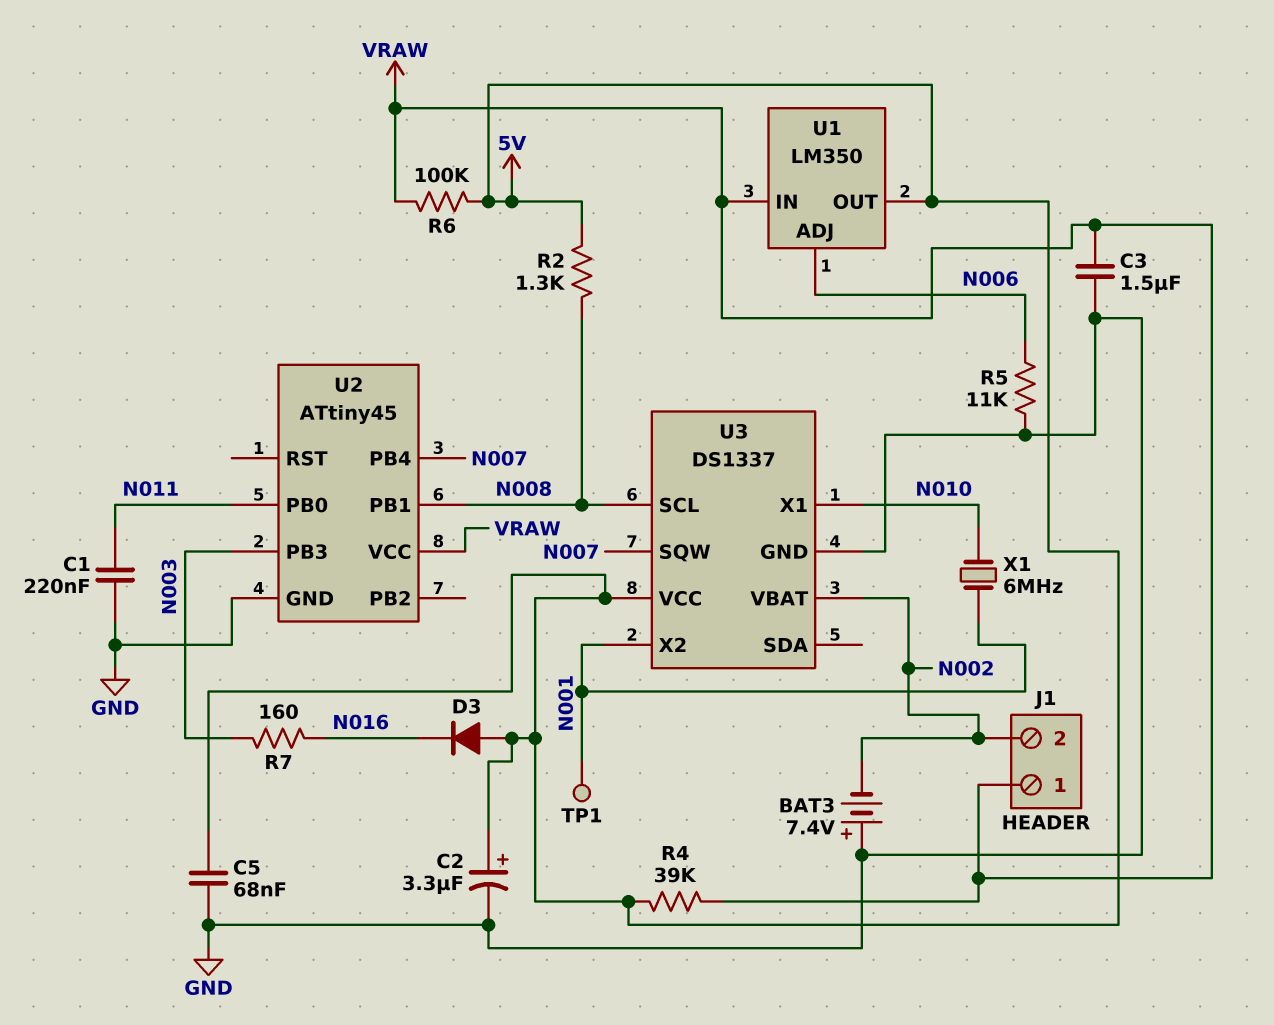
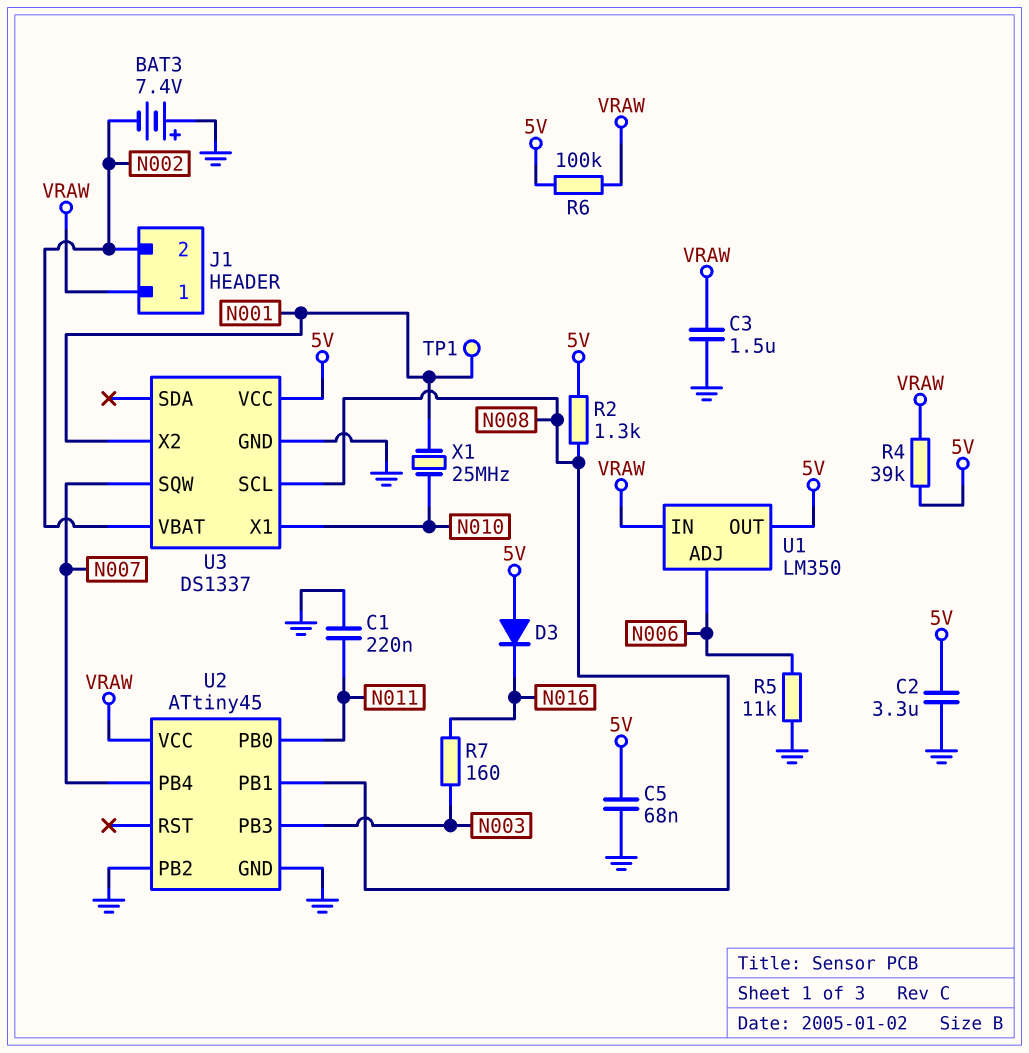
C2: 3.3uF (plus 5V, minus GND) -> 3.3uF (5V, GND)
U2 pin PB2: none -> GND
X1: 6MHz (N001, N010) -> 25MHz (N001, N010)

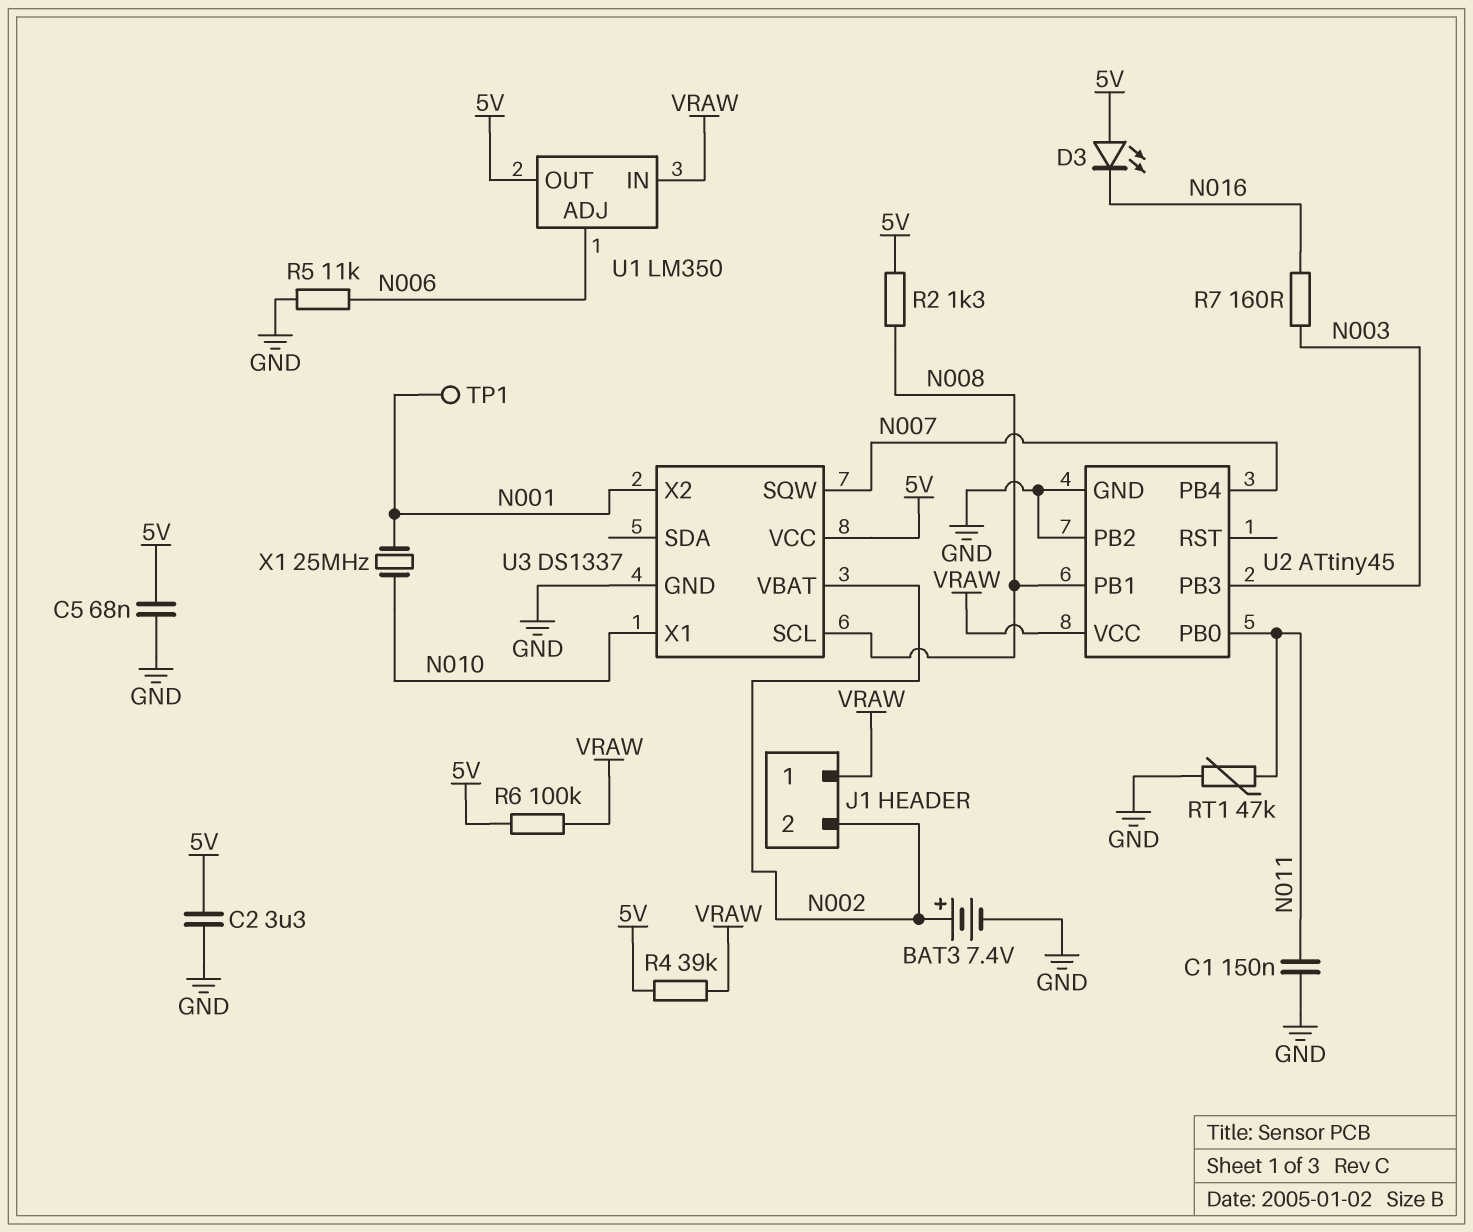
BAT3: 7.4V (plus GND, minus N002) -> 7.4V (plus N002, minus GND)
C1: 220nF (GND, N011) -> 150nF (GND, N011)
C3: 1.5uF (GND, VRAW) -> none
D3: diode (A 5V, K N016) -> LED (A 5V, K N016)
RT1: none -> 47k (GND, N011)

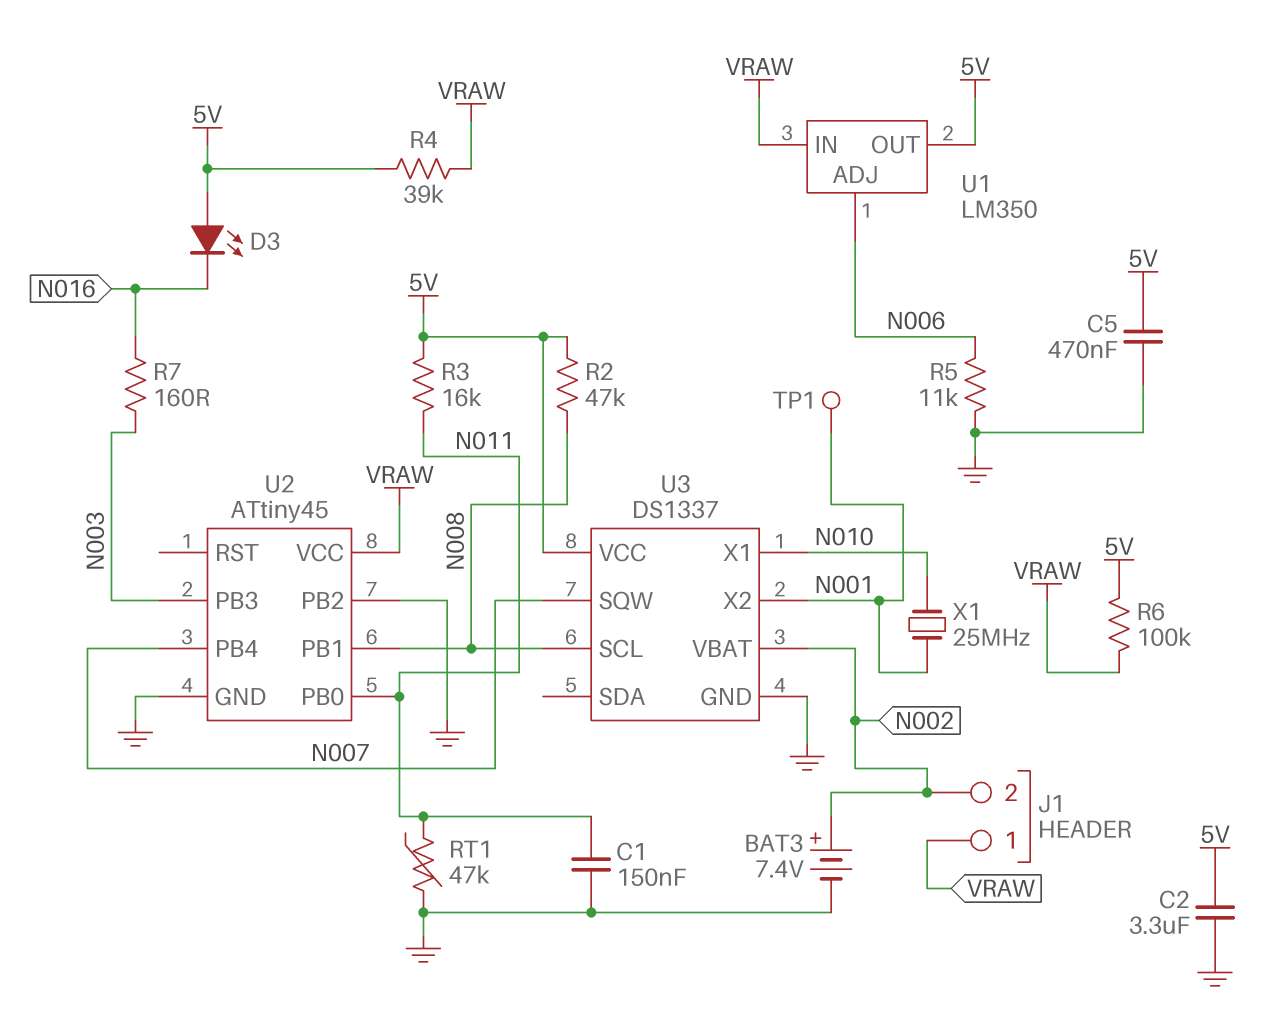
C5: 68nF (5V, GND) -> 470nF (5V, GND)
R2: 1.3k (5V, N008) -> 47k (5V, N008)
R3: none -> 16k (5V, N011)

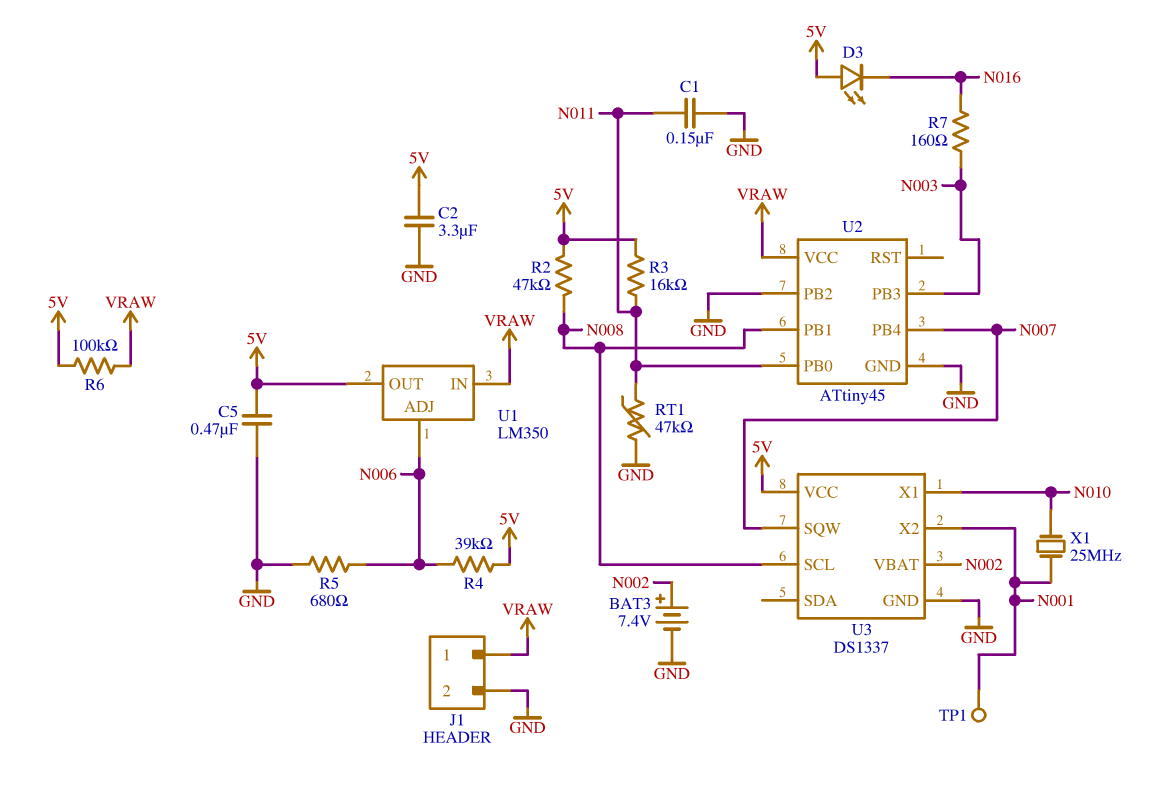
J1 pin 2: N002 -> GND
R4: 39k (5V, VRAW) -> 39k (5V, N006)
R5: 11k (GND, N006) -> 680 (GND, N006)

